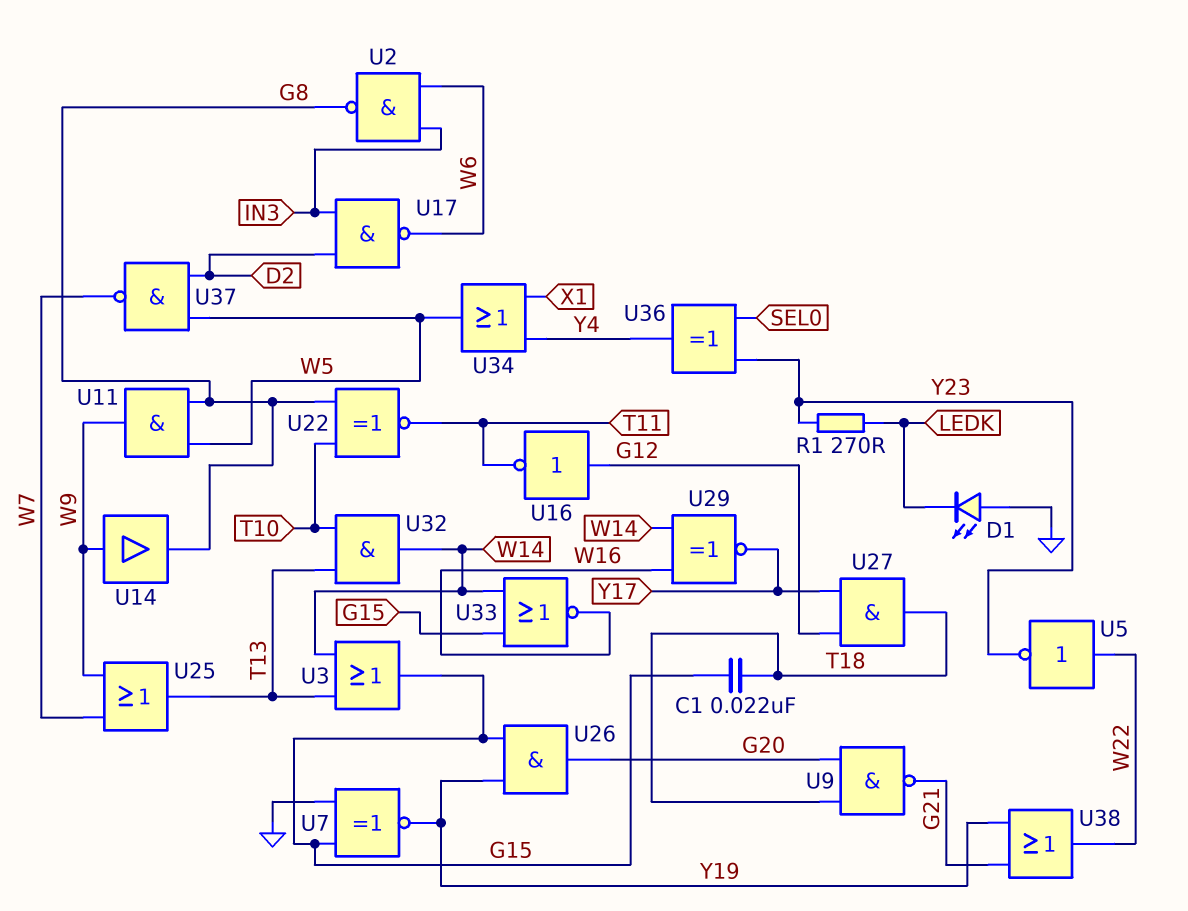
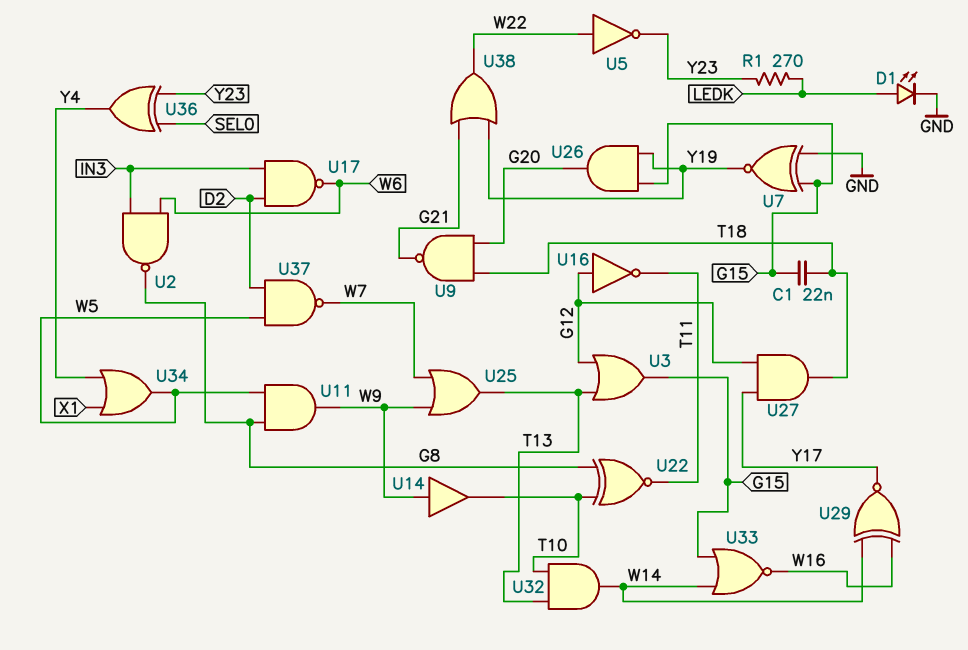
D1: LED (A GND, K LEDK) -> LED (A LEDK, K GND)
U3: OR (in T13, in W14, out G15) -> OR (in G12, in T13, out G15)
U14: buffer (in W9, out G8) -> buffer (in W9, out T10)

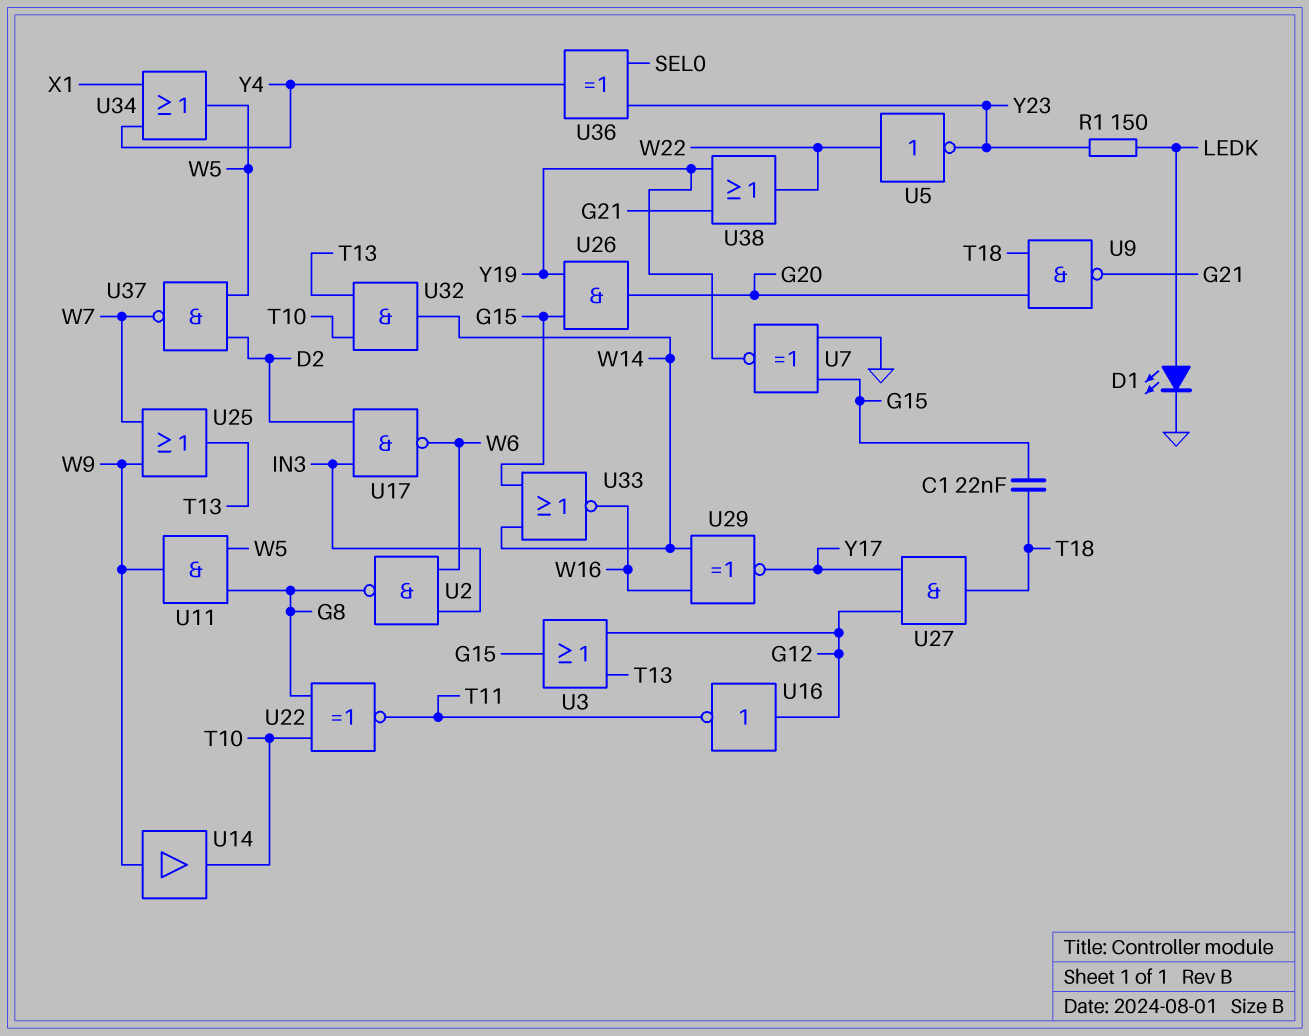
R1: 270 (LEDK, Y23) -> 150 (LEDK, Y23)

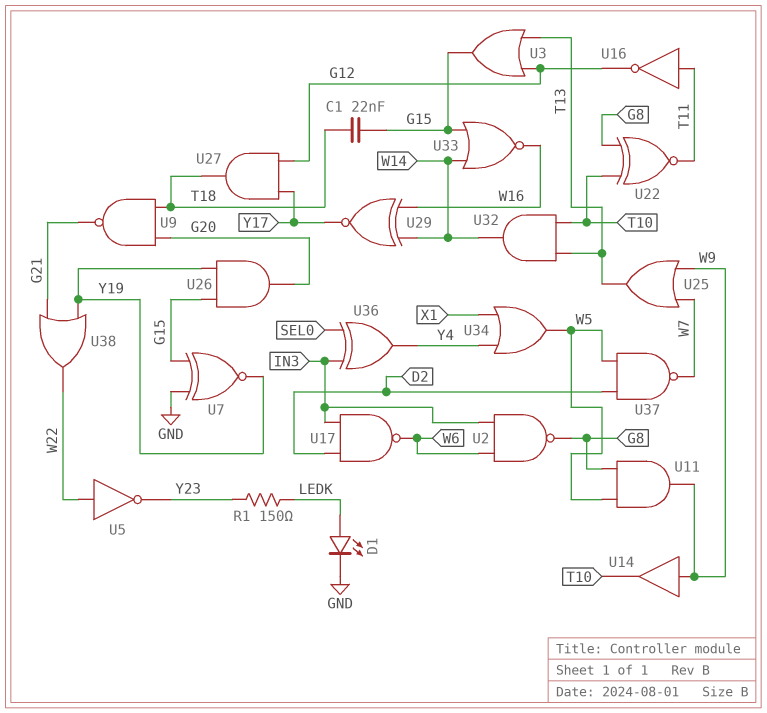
U16: NOT (in G12, out T11) -> NOT (in T11, out G12)
U36: XOR (in SEL0, in Y23, out Y4) -> XOR (in IN3, in SEL0, out Y4)

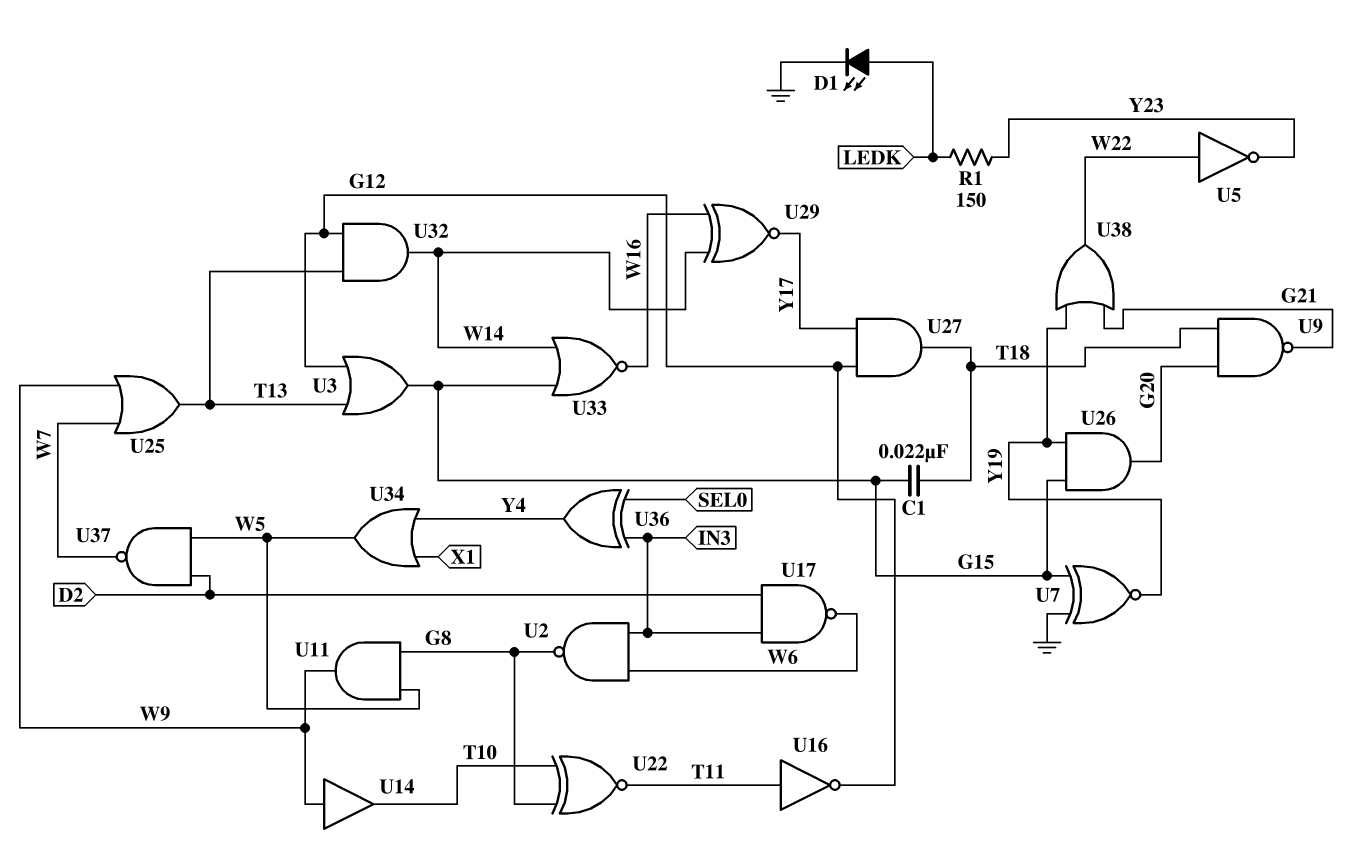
U32: AND (in T10, in T13, out W14) -> AND (in G12, in T13, out W14)

